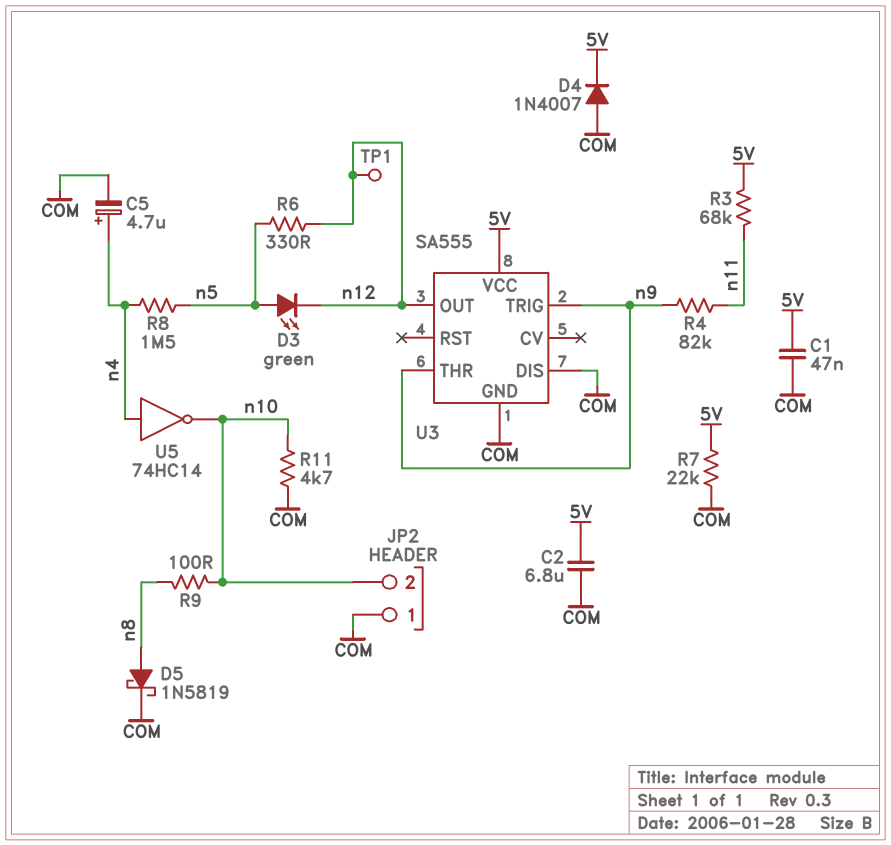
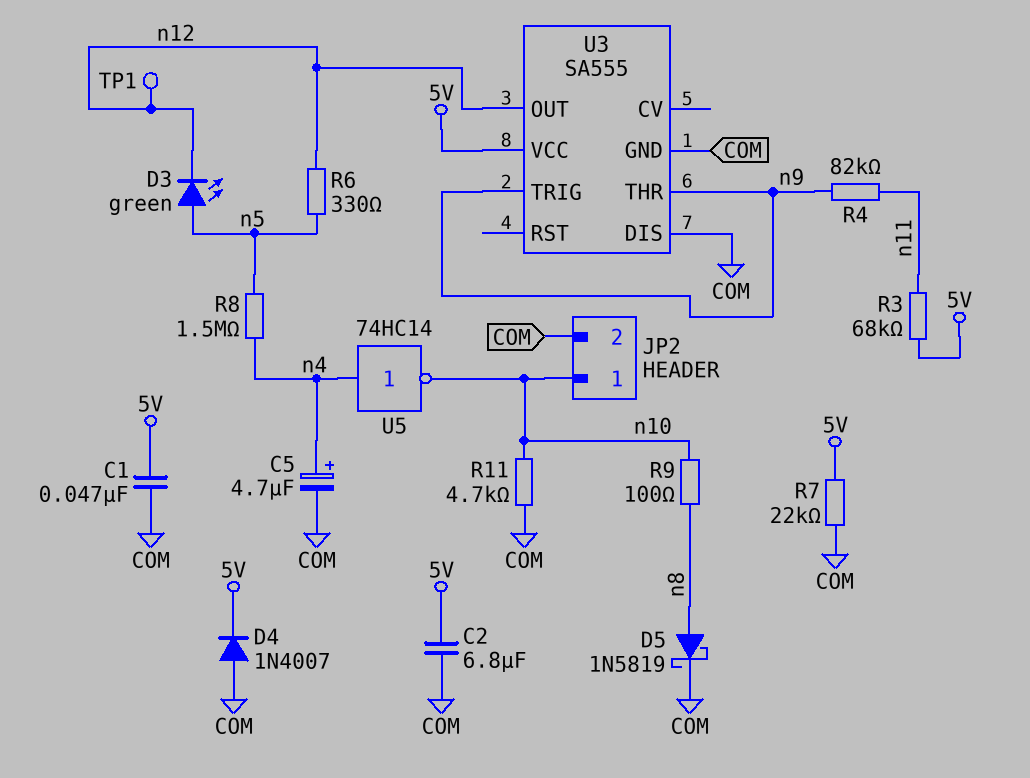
JP2 pin 1: COM -> n10
JP2 pin 2: n10 -> COM

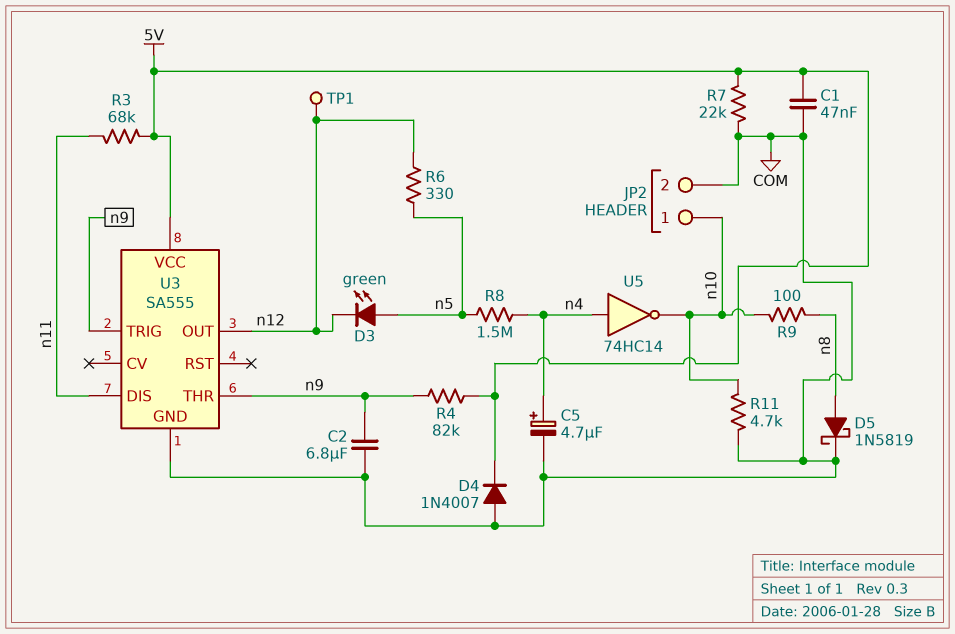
C2: 6.8uF (5V, COM) -> 6.8uF (COM, n9)
R4: 82k (n9, n11) -> 82k (5V, n9)
U3 pin DIS: COM -> n11

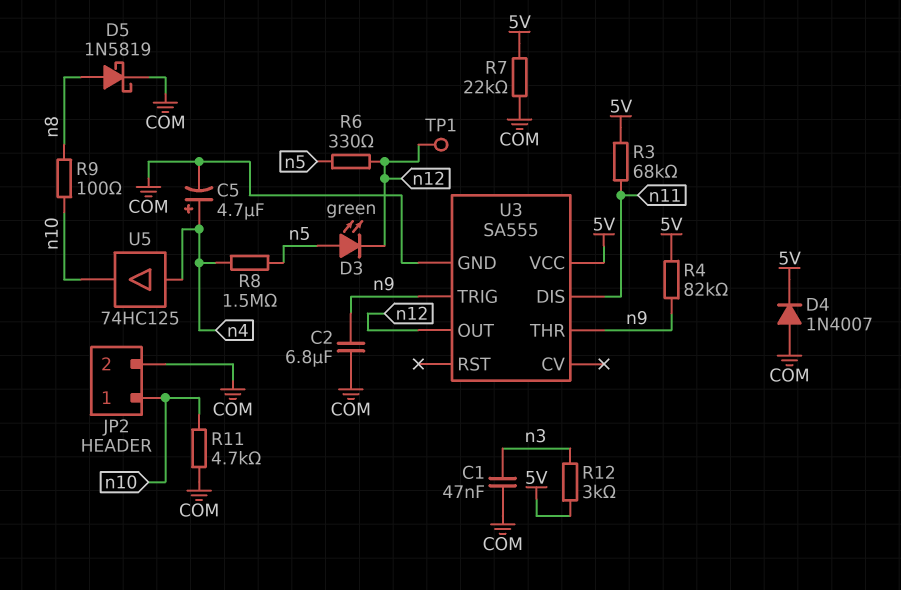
C1: 47nF (5V, COM) -> 47nF (COM, n3)
R12: none -> 3k (5V, n3)
U5: NOT 74HC14 (in n4, out n10) -> buffer 74HC125 (in n4, out n10)

